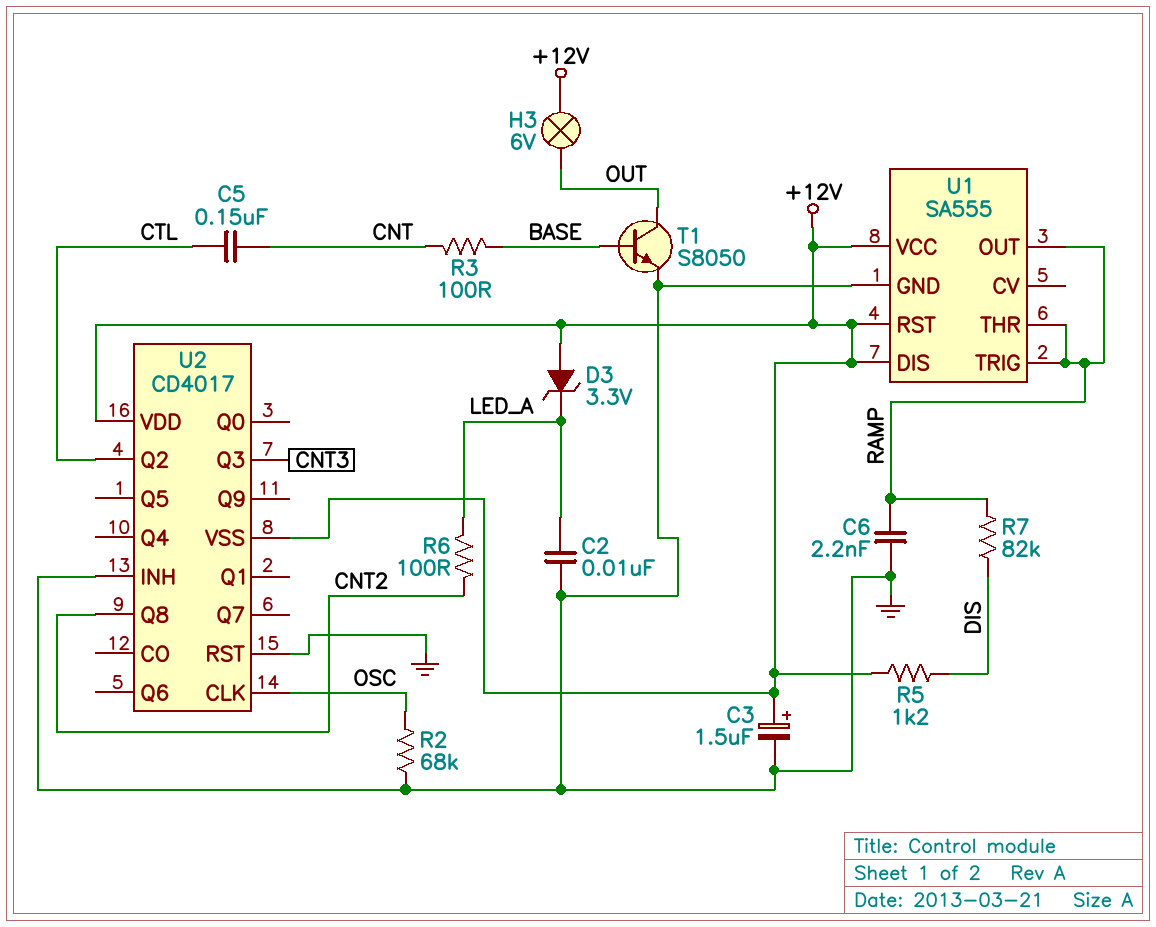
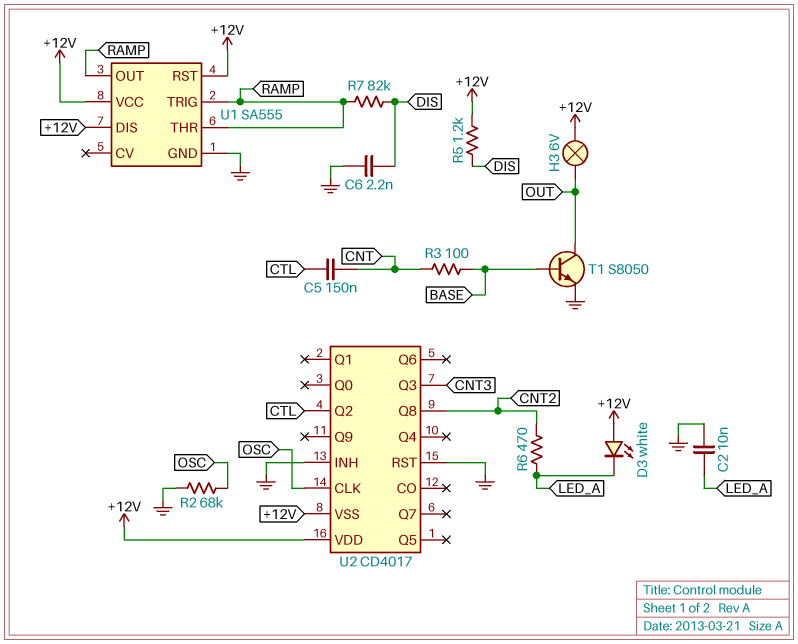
C3: 1.5uF (plus +12V, minus GND) -> none
C6: 2.2nF (GND, RAMP) -> 2.2nF (DIS, GND)
D3: zener 3.3V (A +12V, K LED_A) -> LED white (A +12V, K LED_A)
R6: 100 (CNT2, LED_A) -> 470 (CNT2, LED_A)

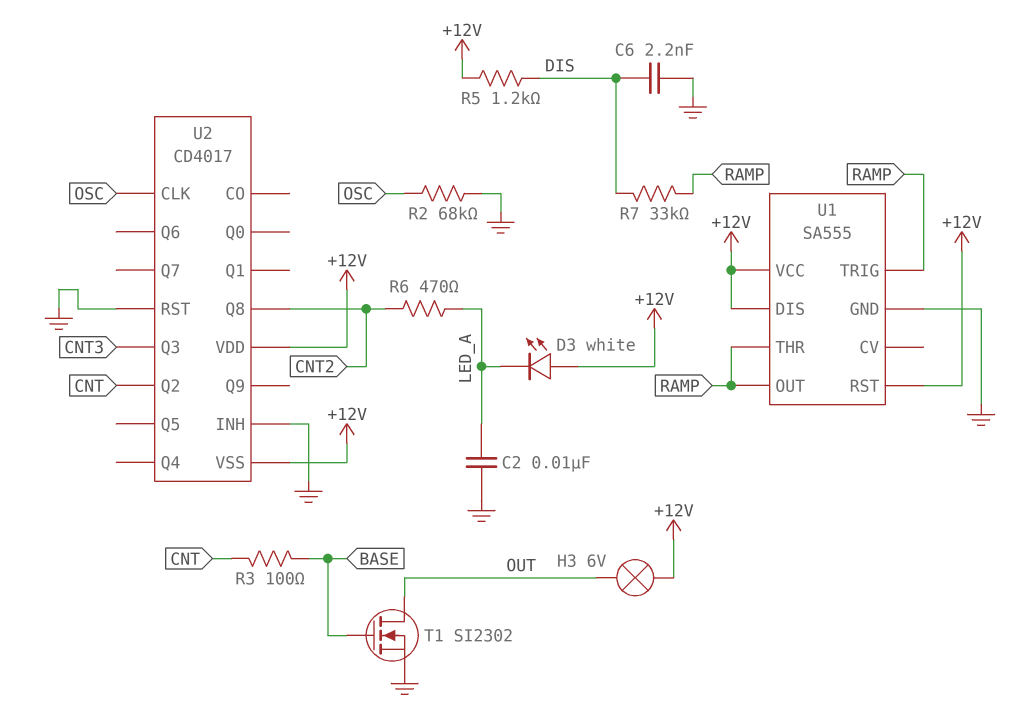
C5: 150nF (CNT, CTL) -> none
R7: 82k (DIS, RAMP) -> 33k (DIS, RAMP)
T1: NPN S8050 (B BASE, C OUT, E GND) -> NMOS SI2302 (G BASE, D OUT, S GND)
U2 pin Q2: CTL -> CNT

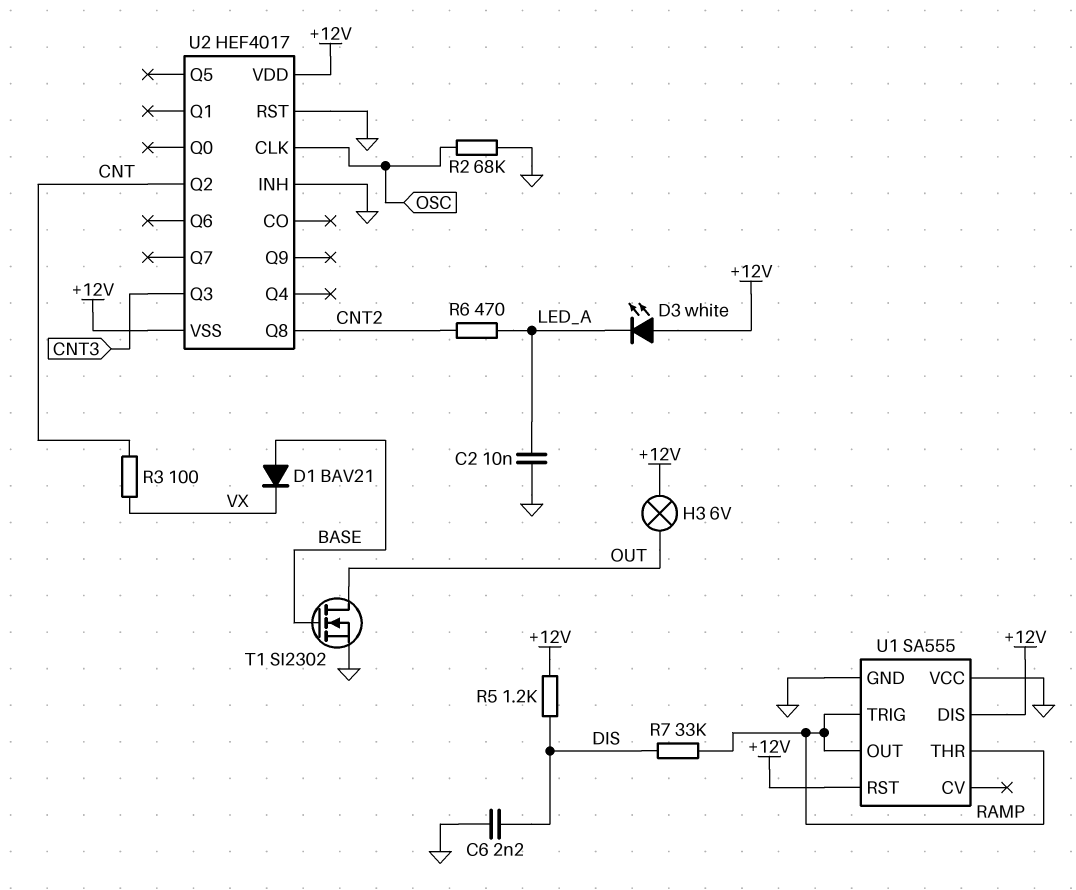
D1: none -> diode BAV21 (A BASE, K VX)
R3: 100 (BASE, CNT) -> 100 (CNT, VX)
U1 pin VCC: +12V -> GND
U2: CD4017 -> HEF4017

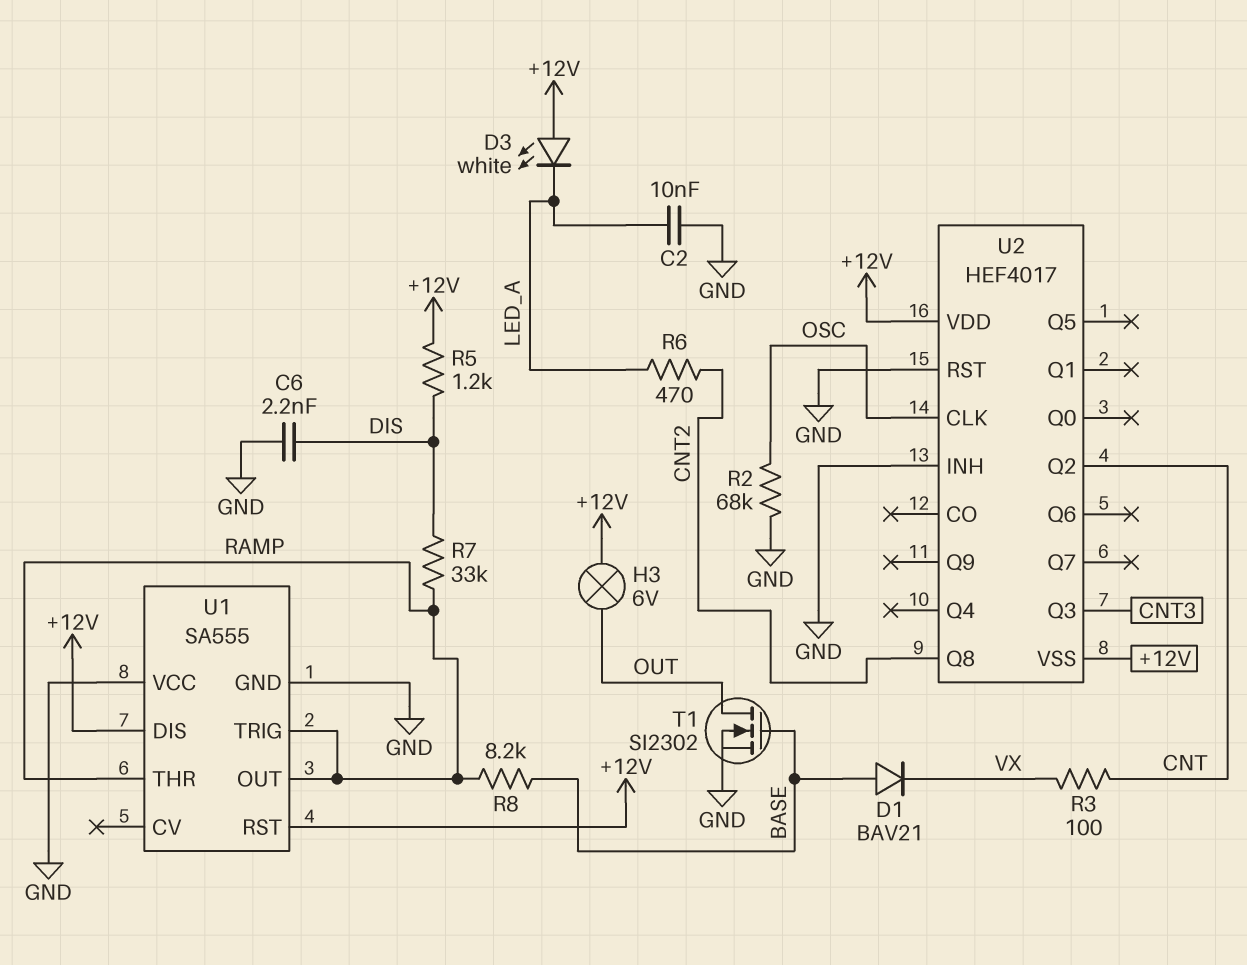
R8: none -> 8.2k (BASE, RAMP)

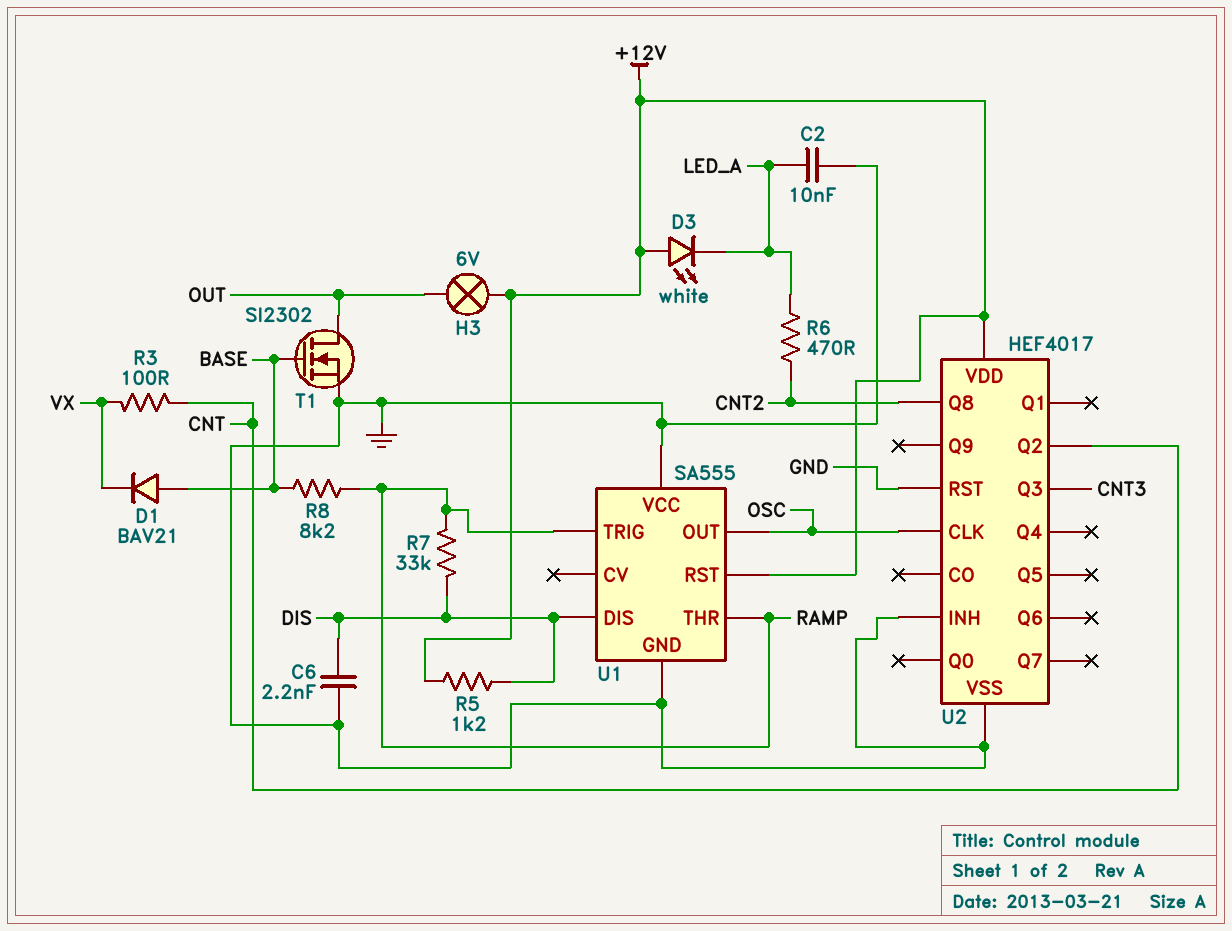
R2: 68k (GND, OSC) -> none
U1 pin DIS: +12V -> DIS
U1 pin OUT: RAMP -> OSC
U2 pin VSS: +12V -> GND

